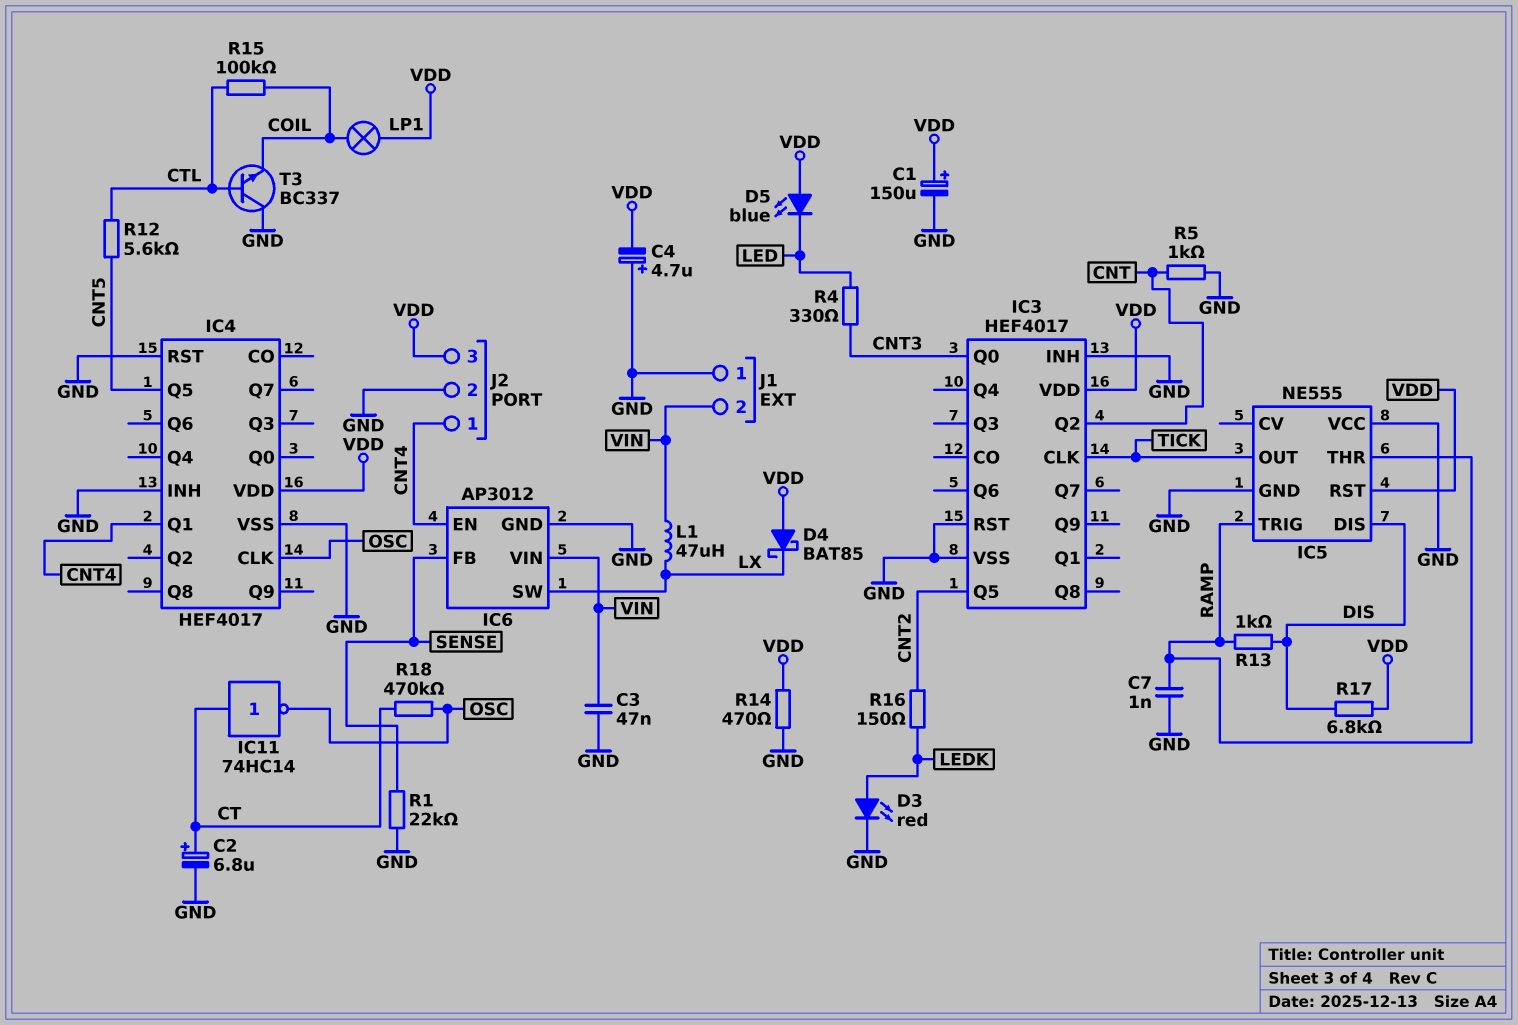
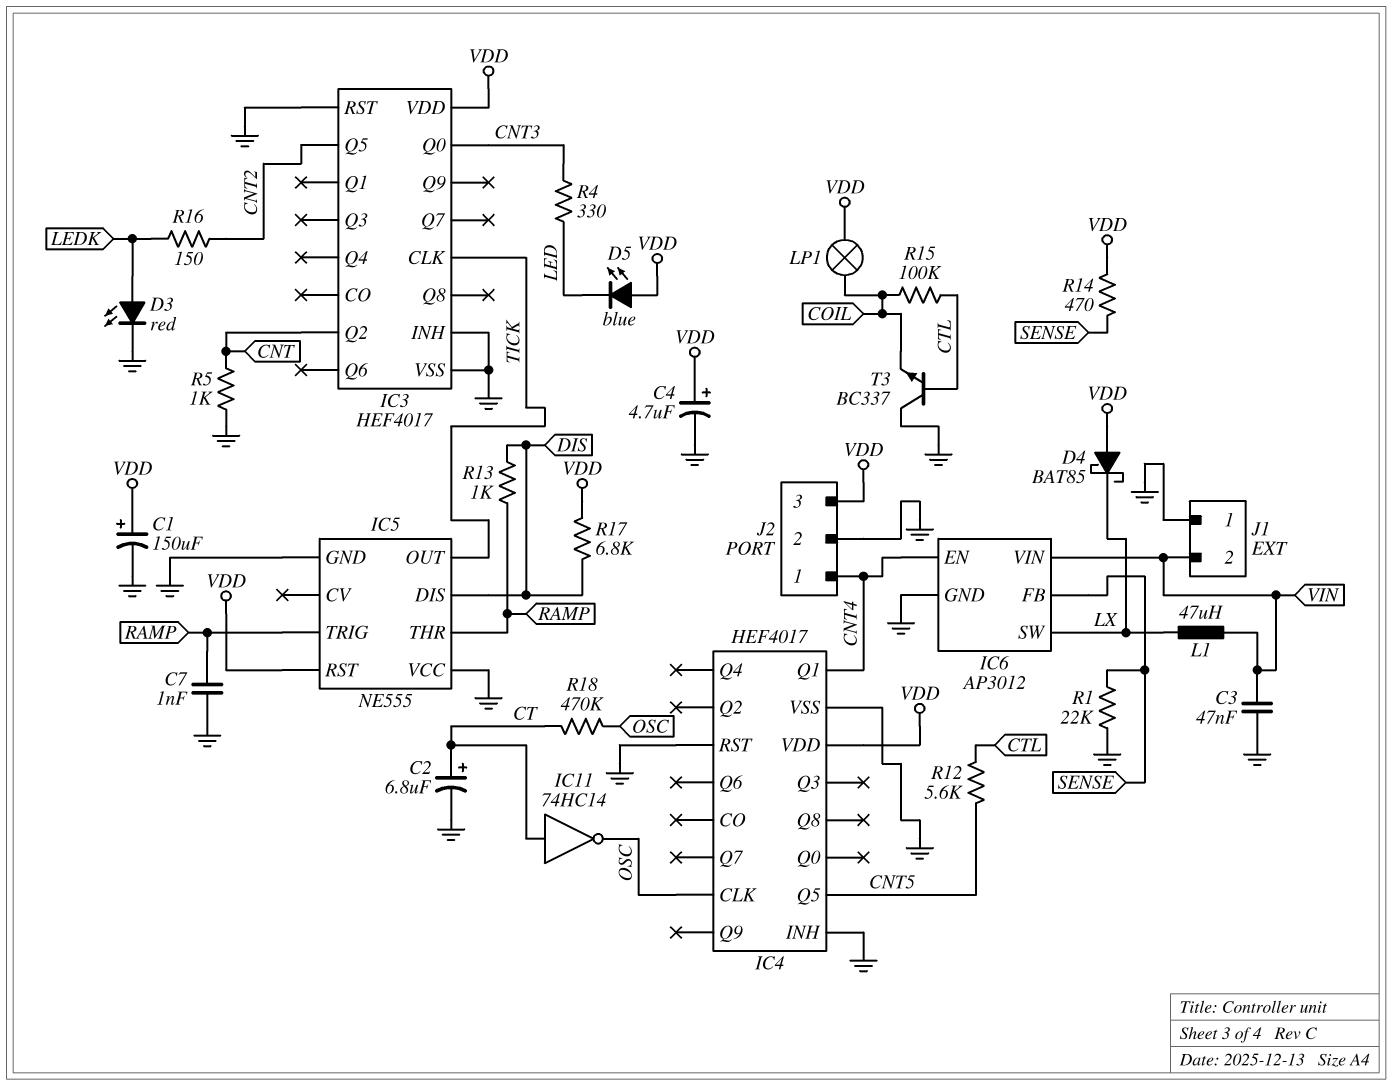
C4: 4.7uF (plus GND, minus VDD) -> 4.7uF (plus VDD, minus GND)
R14: 470 (GND, VDD) -> 470 (SENSE, VDD)

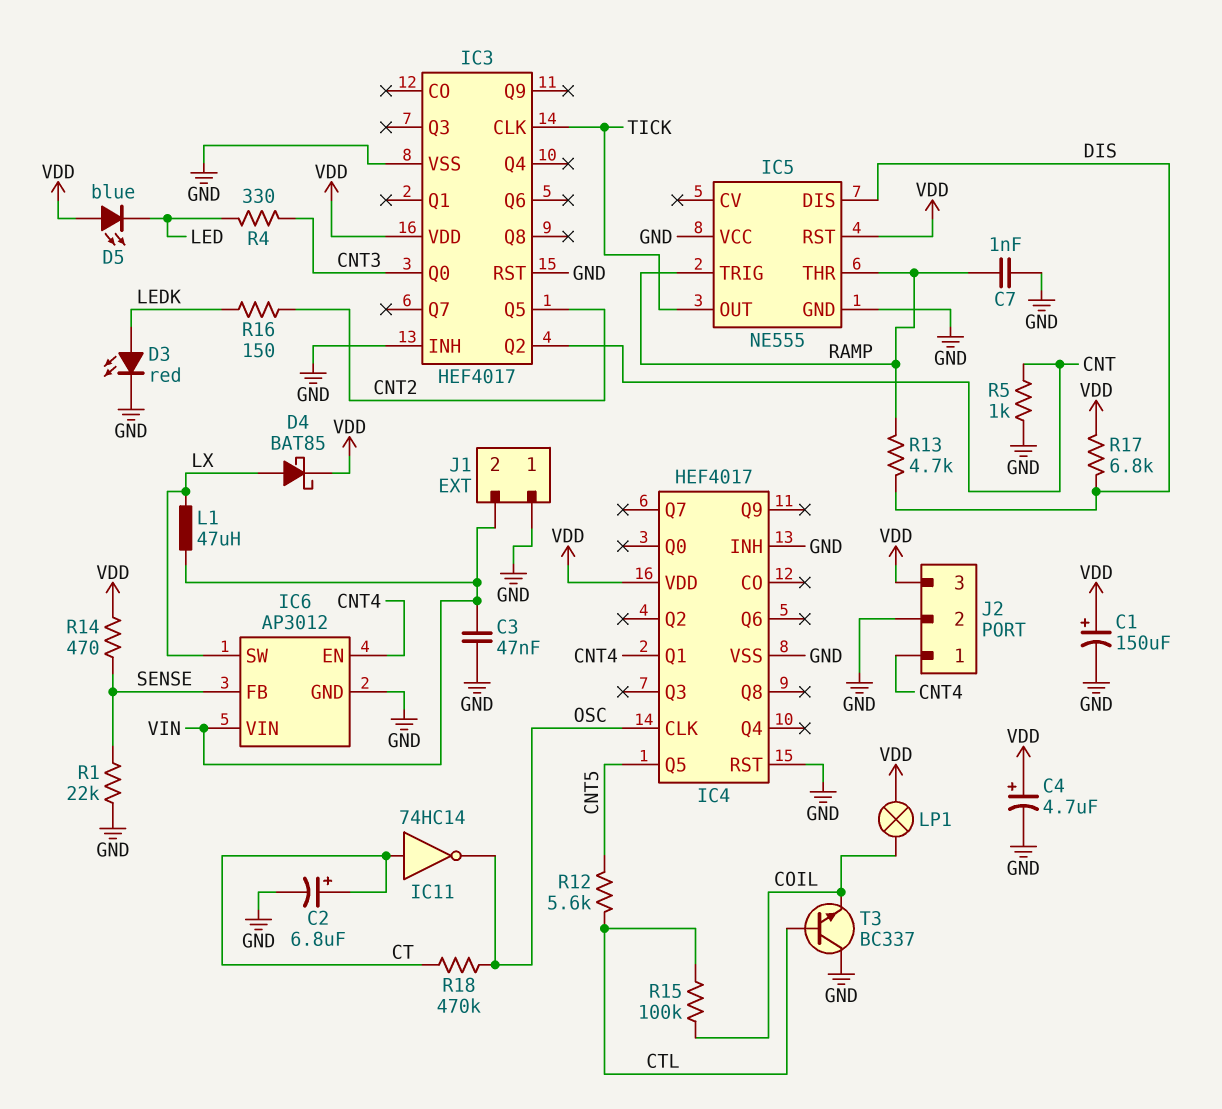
D4: schottky BAT85 (A VDD, K LX) -> schottky BAT85 (A LX, K VDD)
R13: 1k (DIS, RAMP) -> 4.7k (DIS, RAMP)

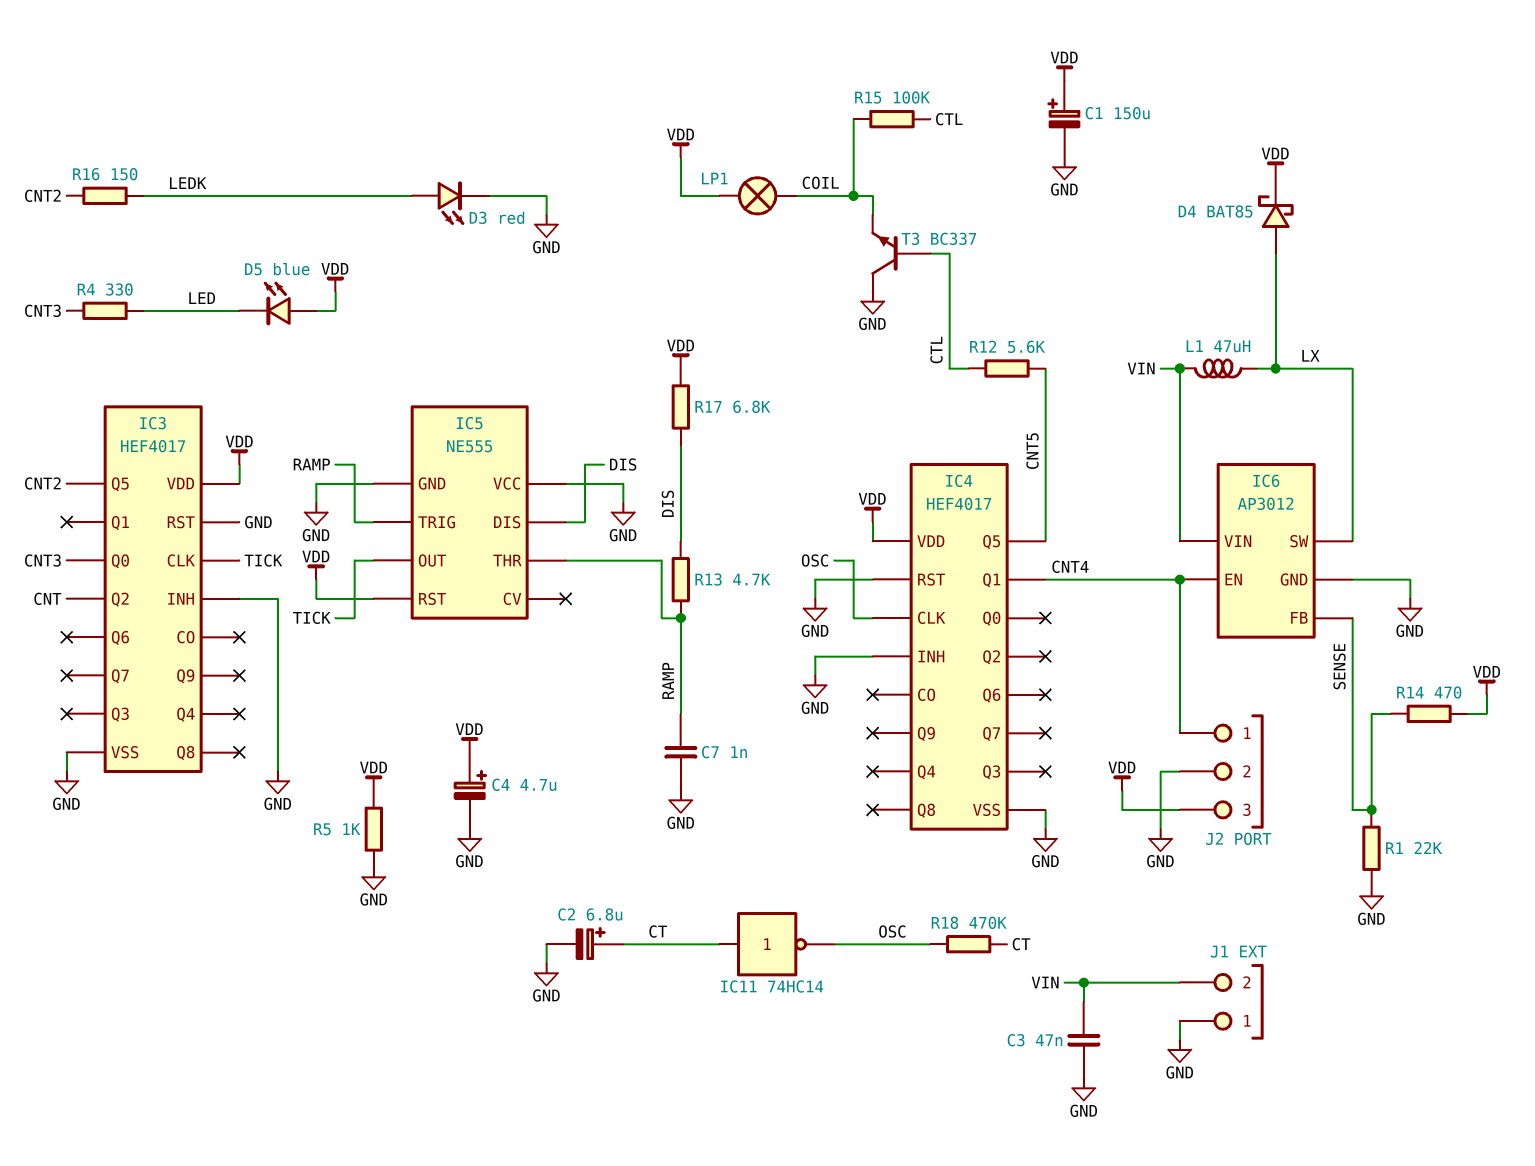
R5: 1k (CNT, GND) -> 1k (GND, VDD)

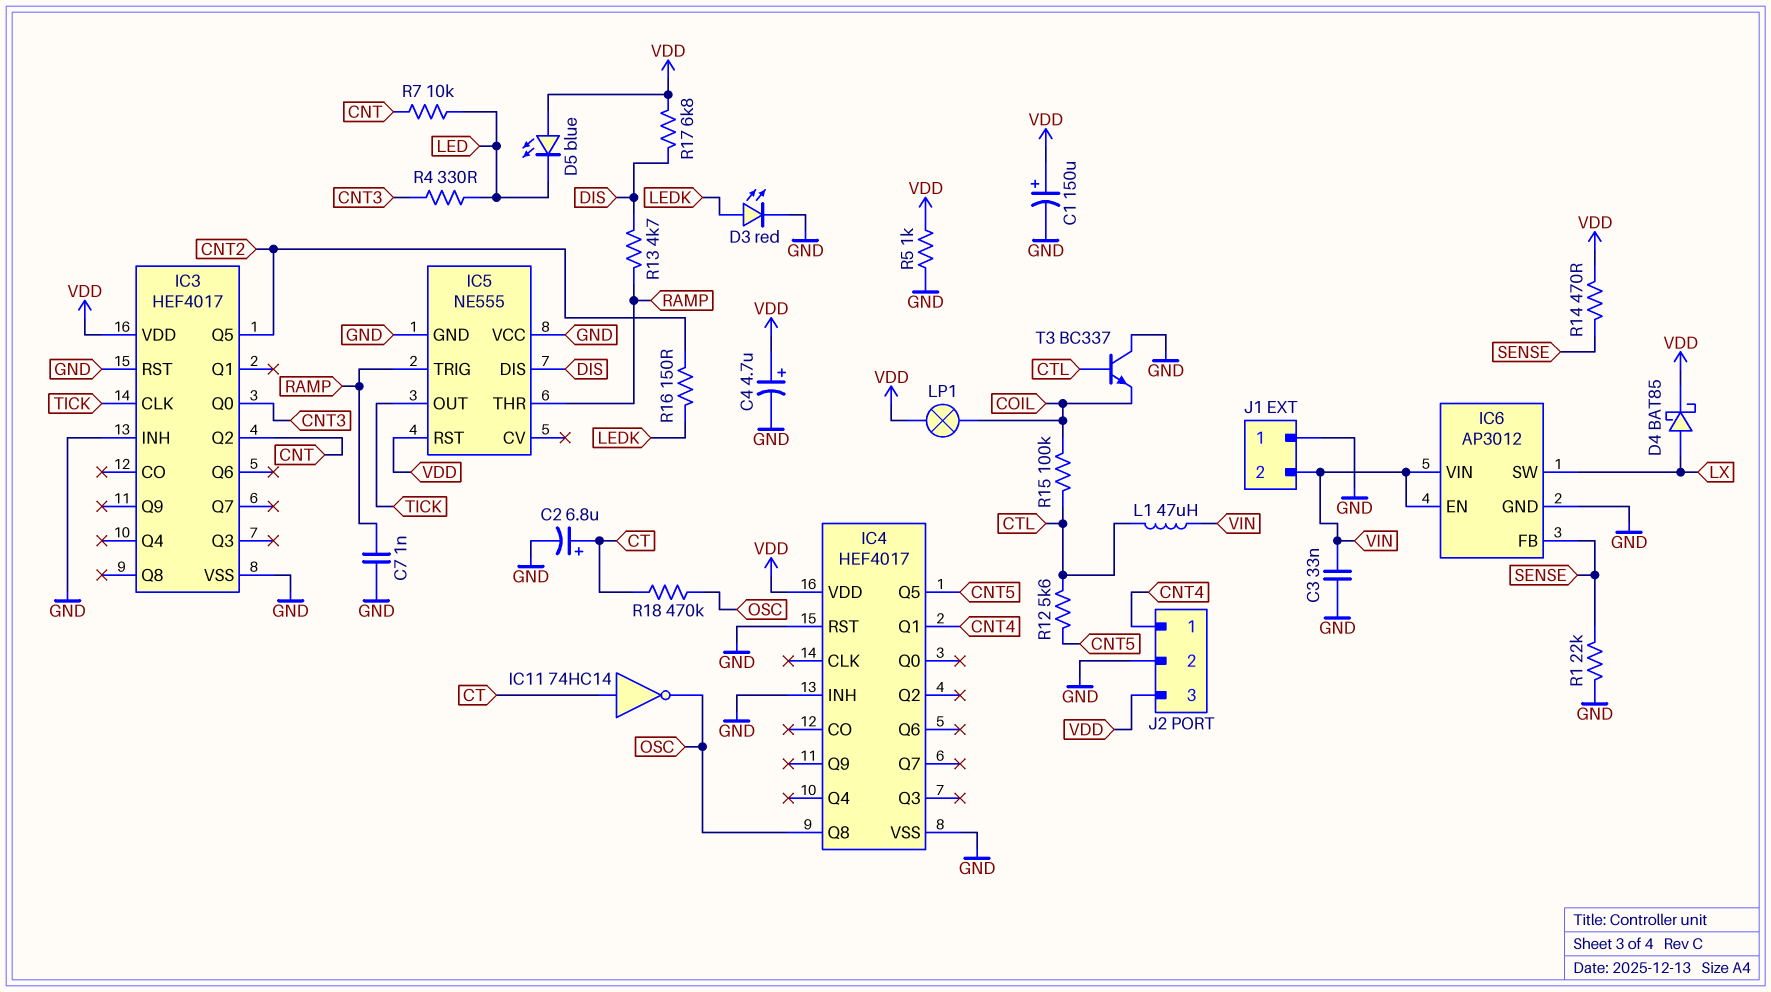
C3: 47nF (GND, VIN) -> 33nF (GND, VIN)
IC4 pin CLK: OSC -> none
IC4 pin Q8: none -> OSC
IC6 pin EN: CNT4 -> VIN
L1: 47uH (LX, VIN) -> 47uH (CTL, VIN)
R7: none -> 10k (CNT, LED)

